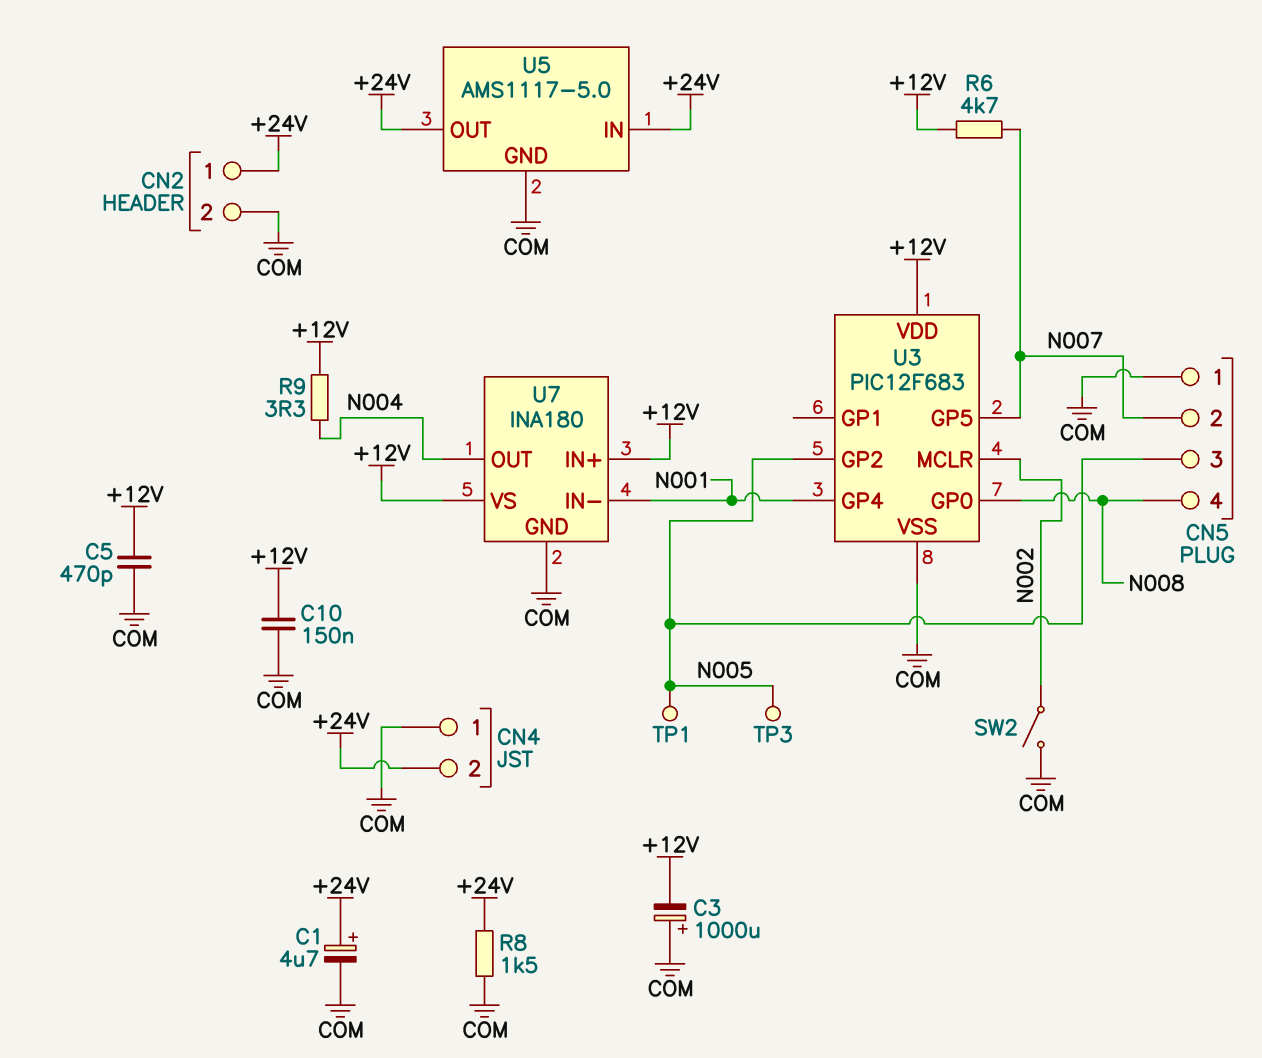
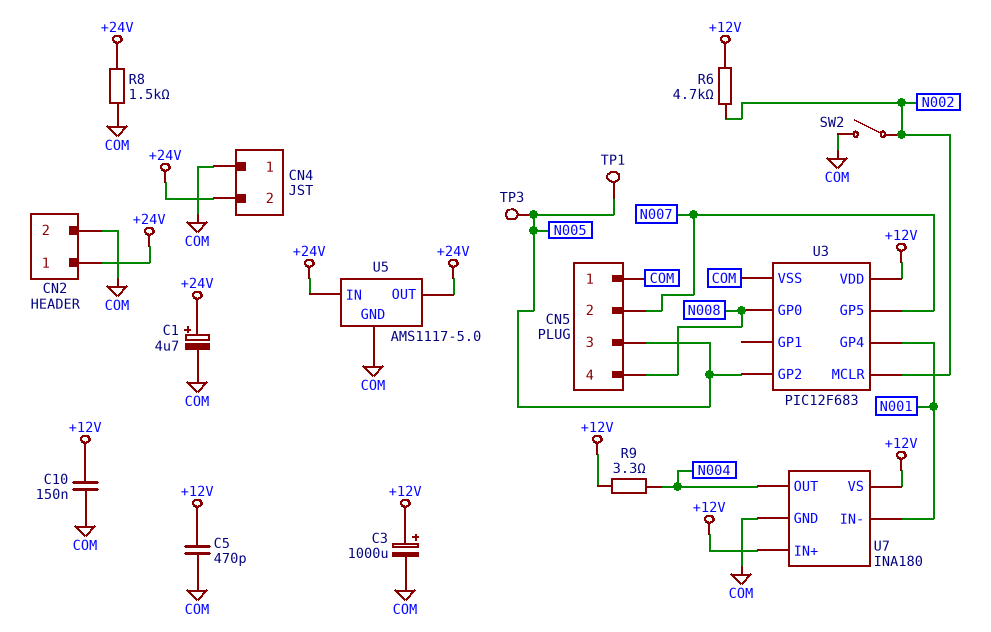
C3: 1000uF (plus COM, minus +12V) -> 1000uF (plus +12V, minus COM)
R6: 4.7k (+12V, N007) -> 4.7k (+12V, N002)

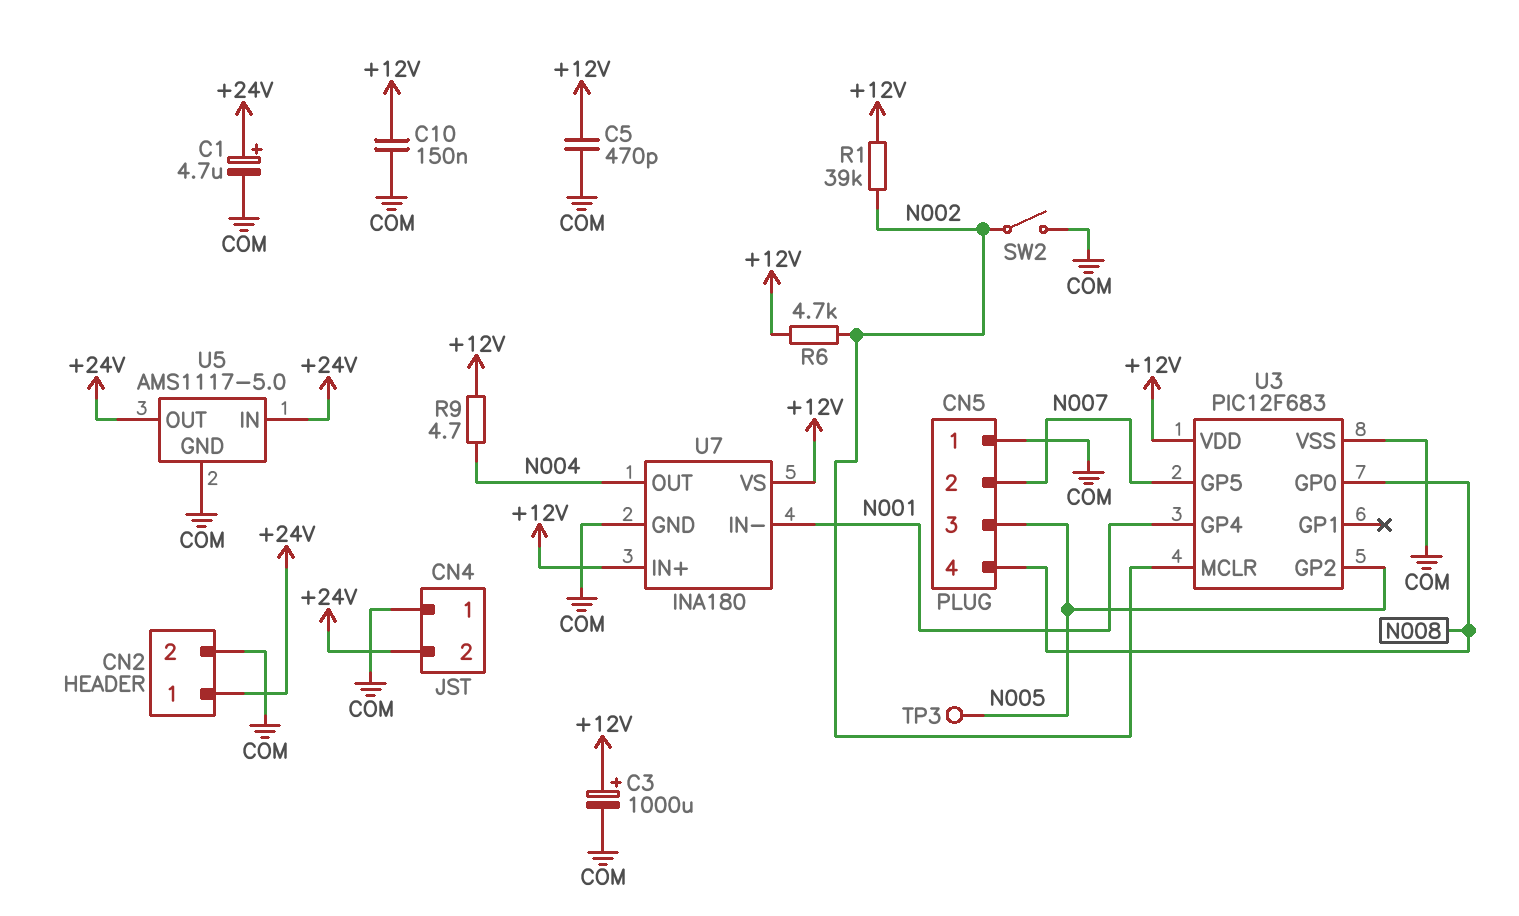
R1: none -> 39k (+12V, N002)
R8: 1.5k (+24V, COM) -> none
R9: 3.3 (+12V, N004) -> 4.7 (+12V, N004)
TP1: test point (N005) -> none

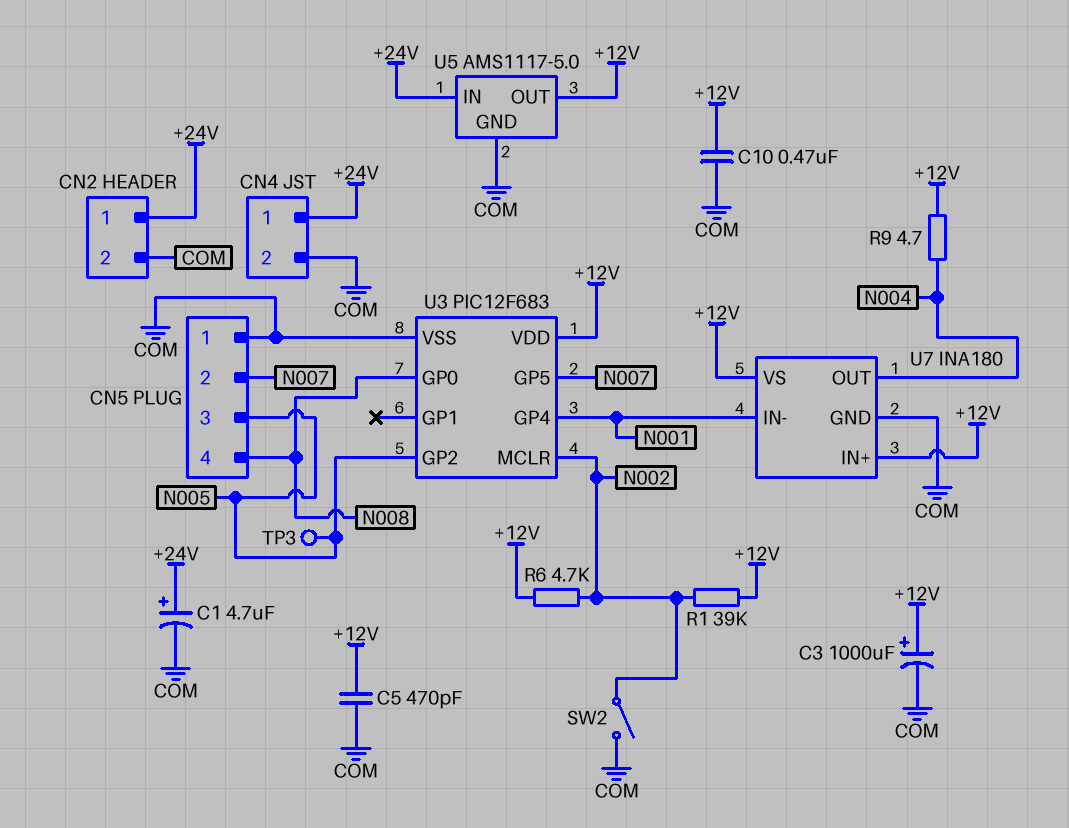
C10: 150nF (+12V, COM) -> 470nF (+12V, COM)
CN4 pin 1: COM -> +24V
CN4 pin 2: +24V -> COM
U5 pin OUT: +24V -> +12V

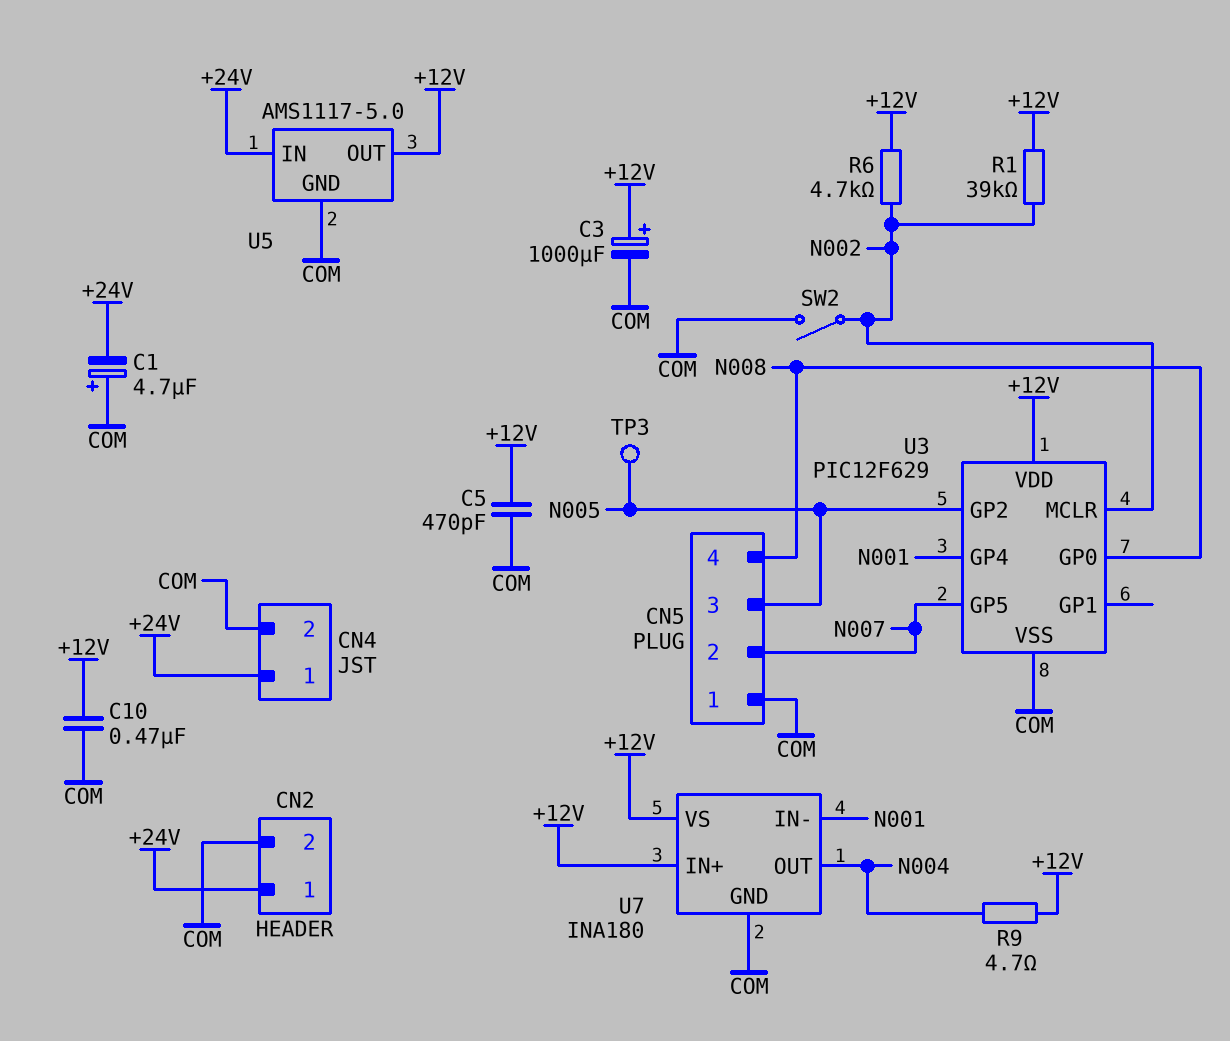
C1: 4.7uF (plus +24V, minus COM) -> 4.7uF (plus COM, minus +24V)
U3: PIC12F683 -> PIC12F629

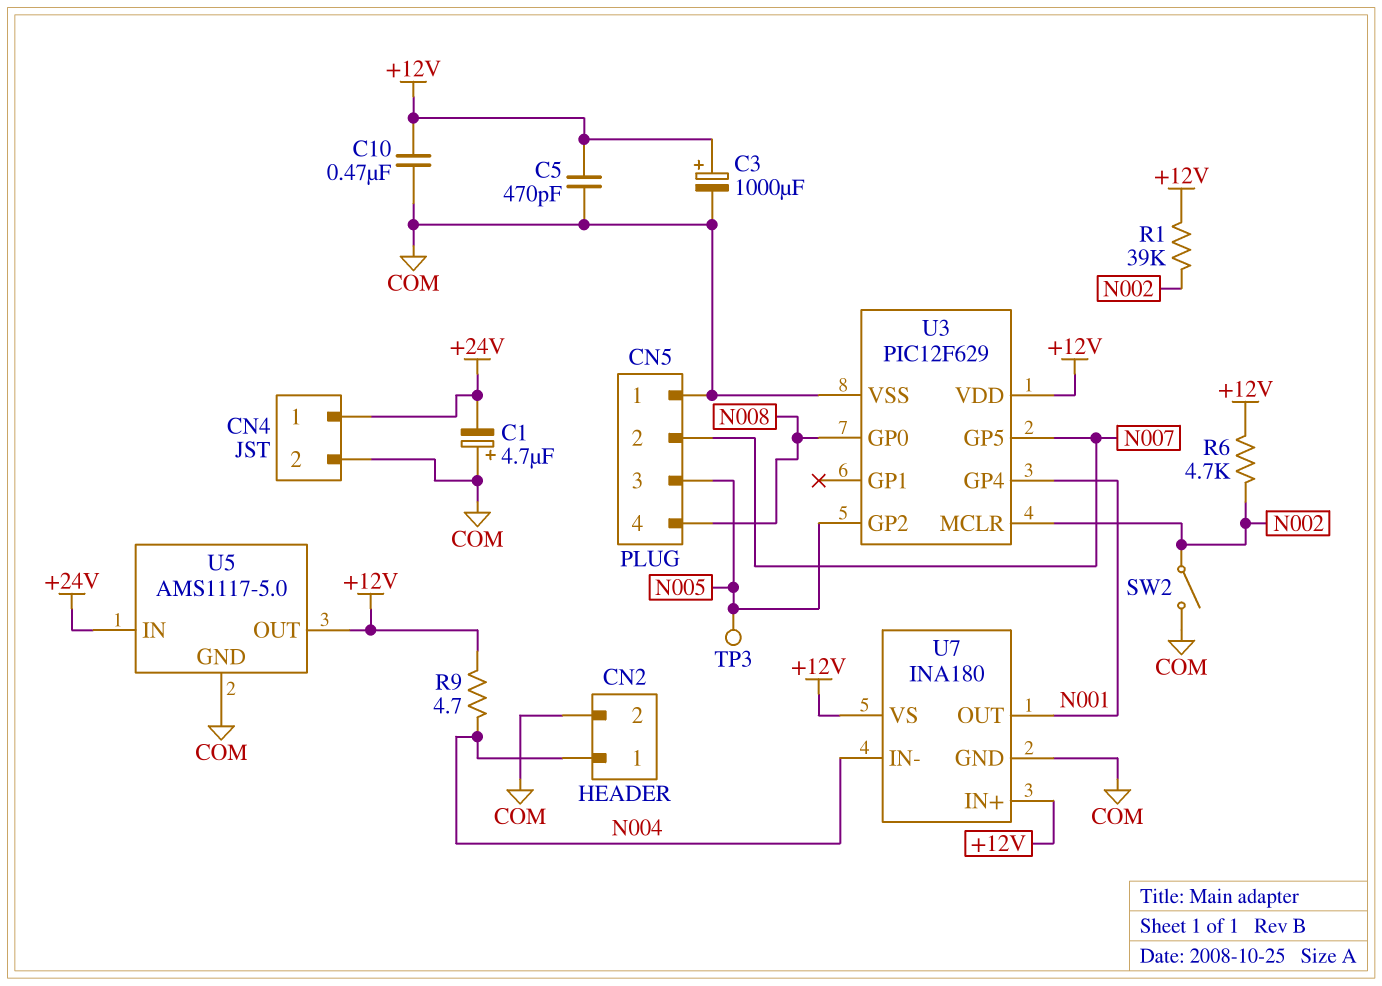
CN2 pin 1: +24V -> N004
U7 pin IN-: N001 -> N004
U7 pin OUT: N004 -> N001

